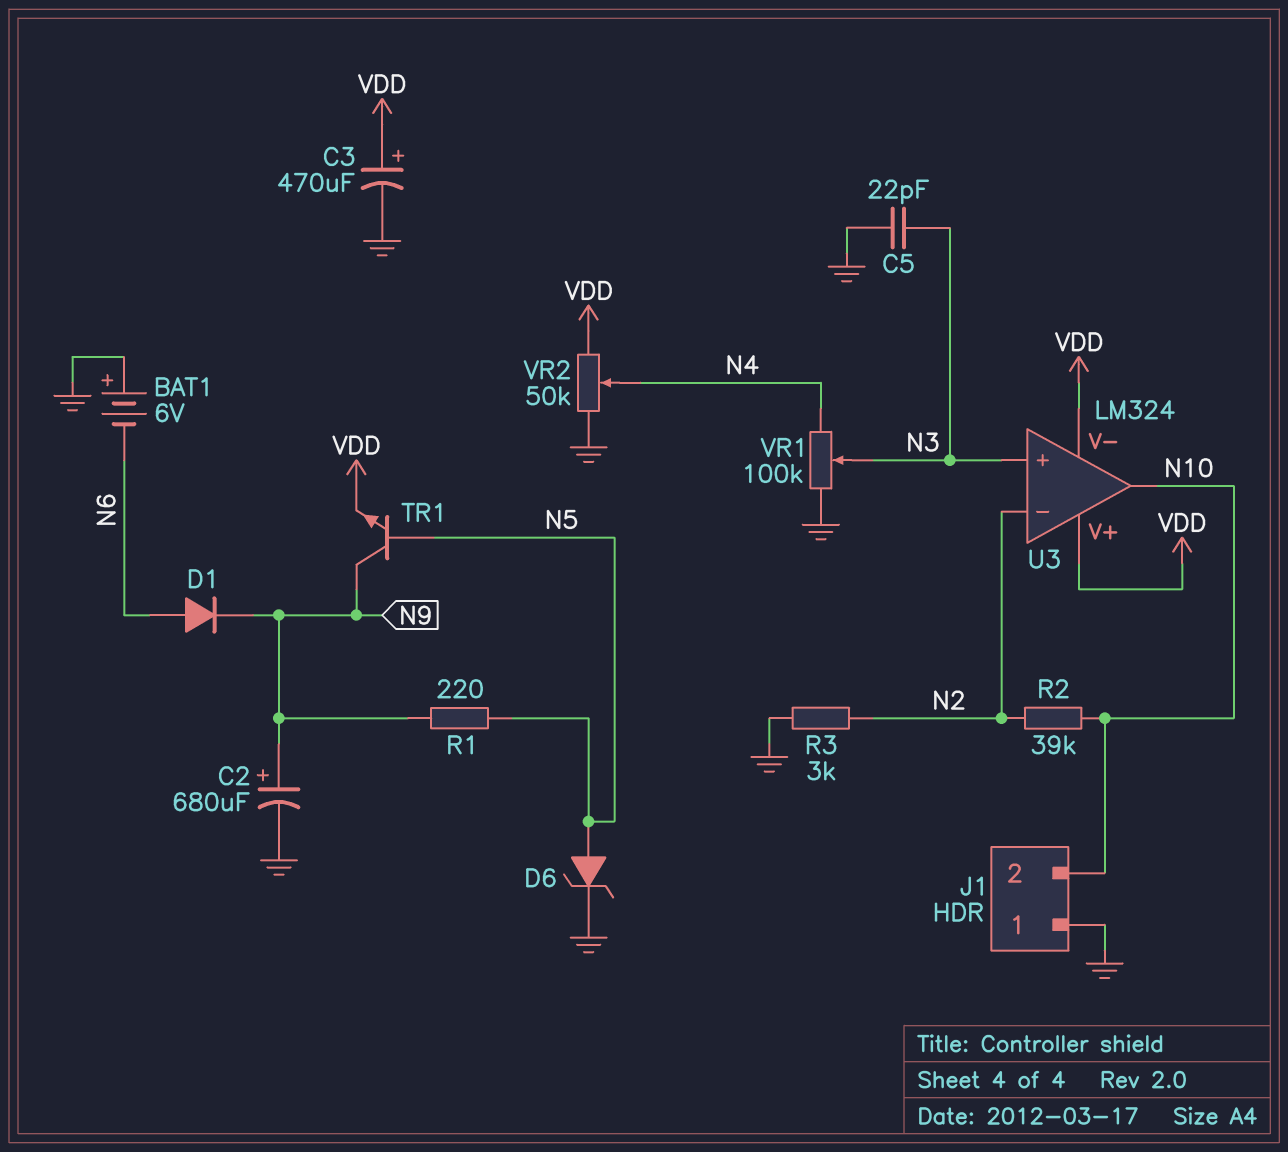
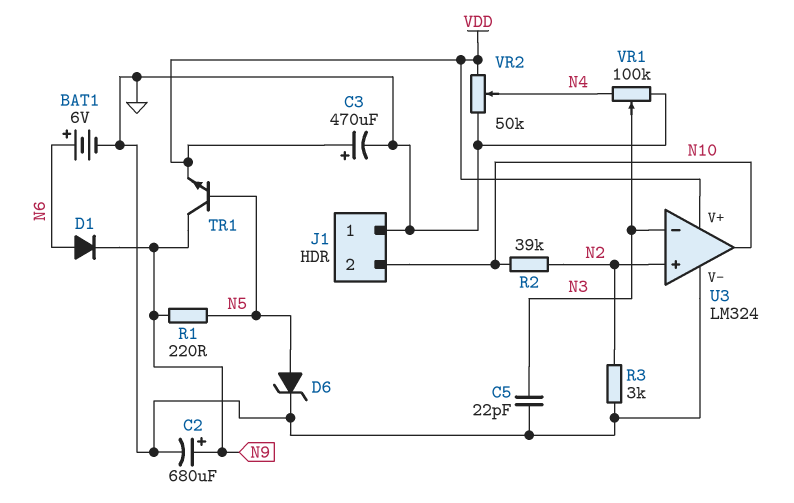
BAT1: 6V (plus GND, minus N6) -> 6V (plus N6, minus GND)
U3 pin V-: VDD -> GND
U3 pin in+: N3 -> N2
U3 pin in-: N2 -> N3

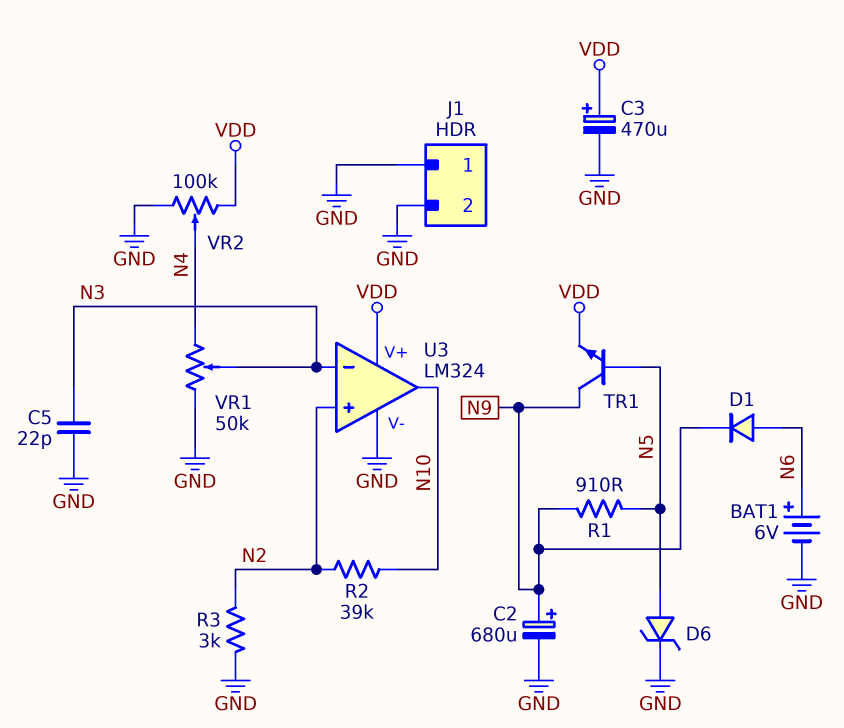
J1 pin 2: N10 -> GND
R1: 220 (N5, N9) -> 910 (N5, N9)
VR1: 100k (GND, N4, wiper N3) -> 50k (GND, N4, wiper N3)
VR2: 50k (GND, VDD, wiper N4) -> 100k (GND, VDD, wiper N4)

